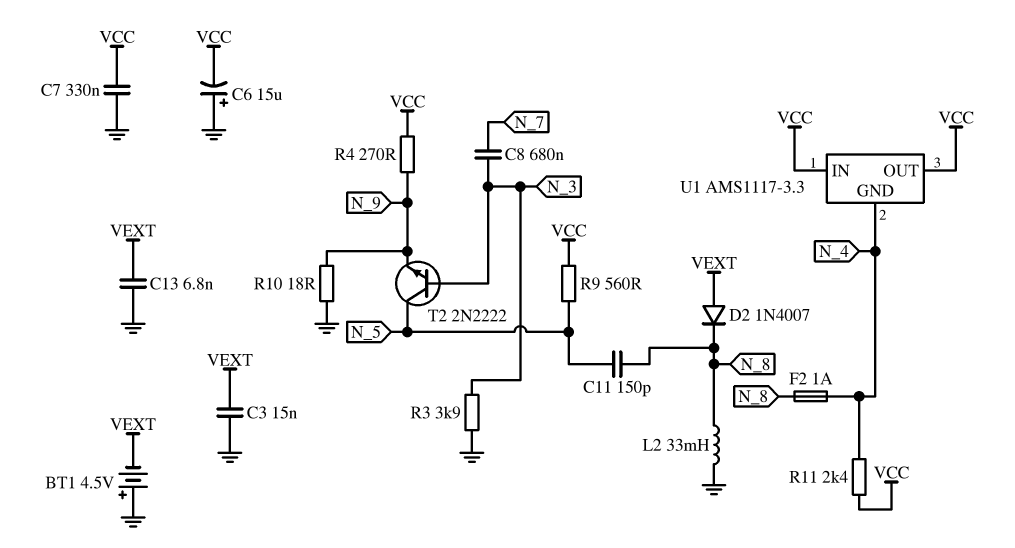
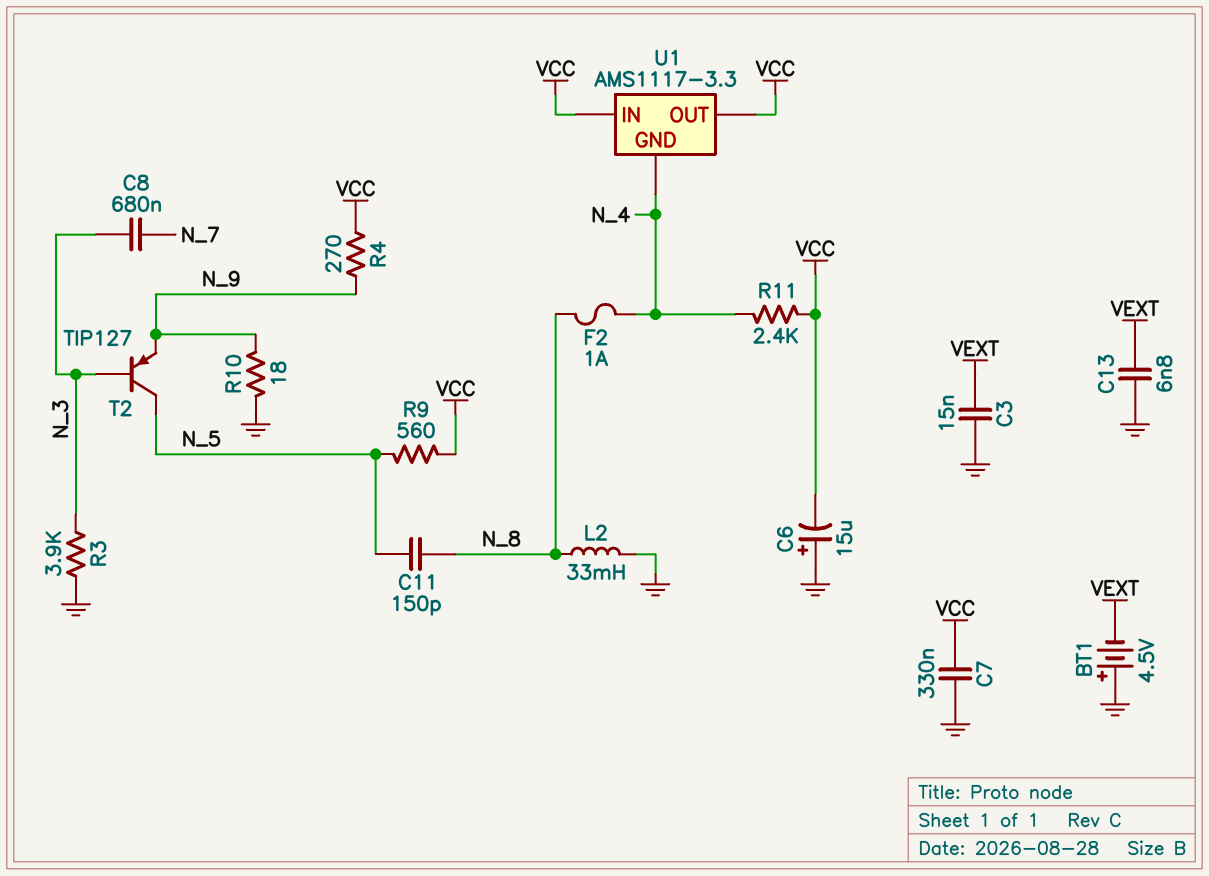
D2: diode 1N4007 (A VEXT, K N_8) -> none
T2: NPN 2N2222 (B N_3, C N_5, E N_9) -> PNP TIP127 (B N_3, C N_5, E N_9)

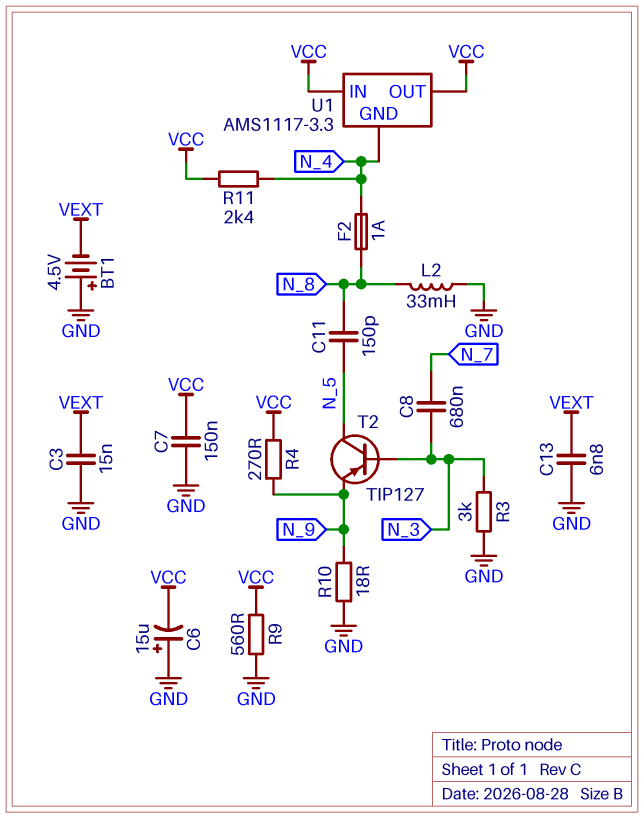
C7: 330nF (GND, VCC) -> 150nF (GND, VCC)
R3: 3.9k (GND, N_3) -> 3k (GND, N_3)
R9: 560 (N_5, VCC) -> 560 (GND, VCC)

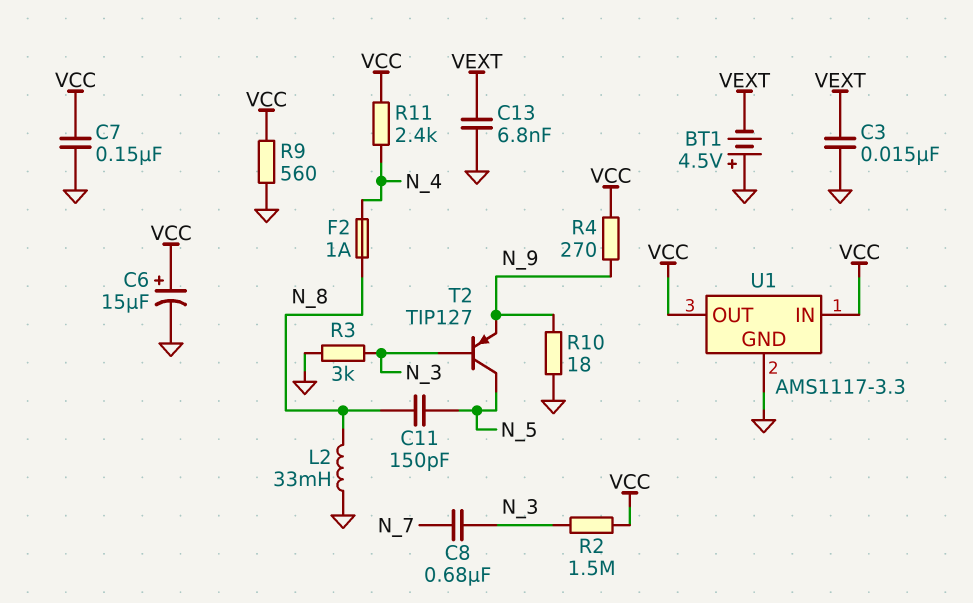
C6: 15uF (plus GND, minus VCC) -> 15uF (plus VCC, minus GND)
R2: none -> 1.5M (N_3, VCC)
U1 pin GND: N_4 -> GND

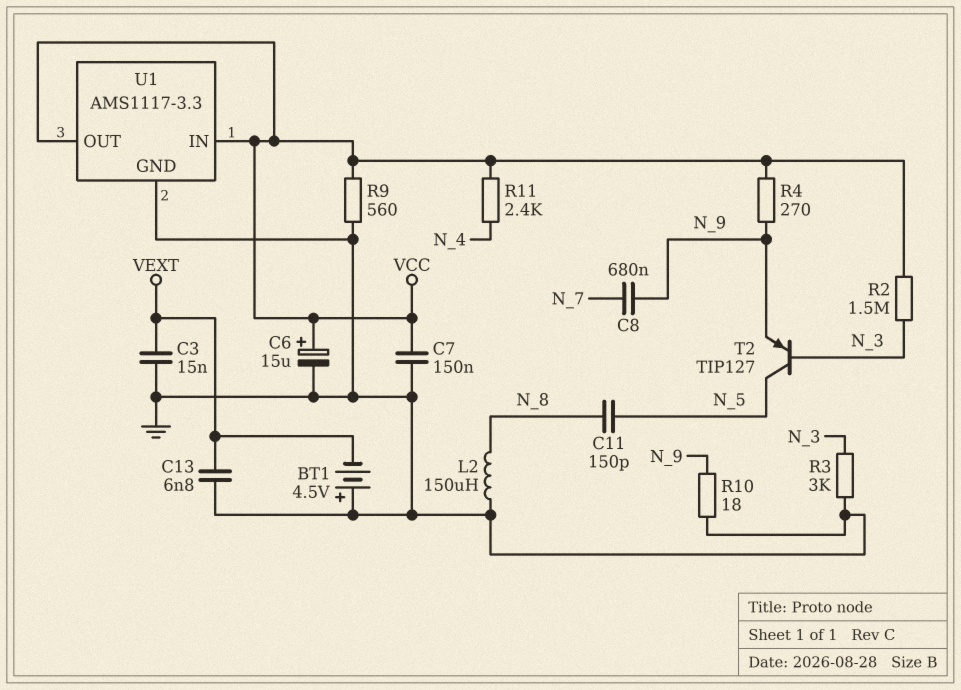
C8: 680nF (N_3, N_7) -> 680nF (N_7, N_9)
F2: 1A (N_4, N_8) -> none
L2: 33mH (GND, N_8) -> 150uH (GND, N_8)

